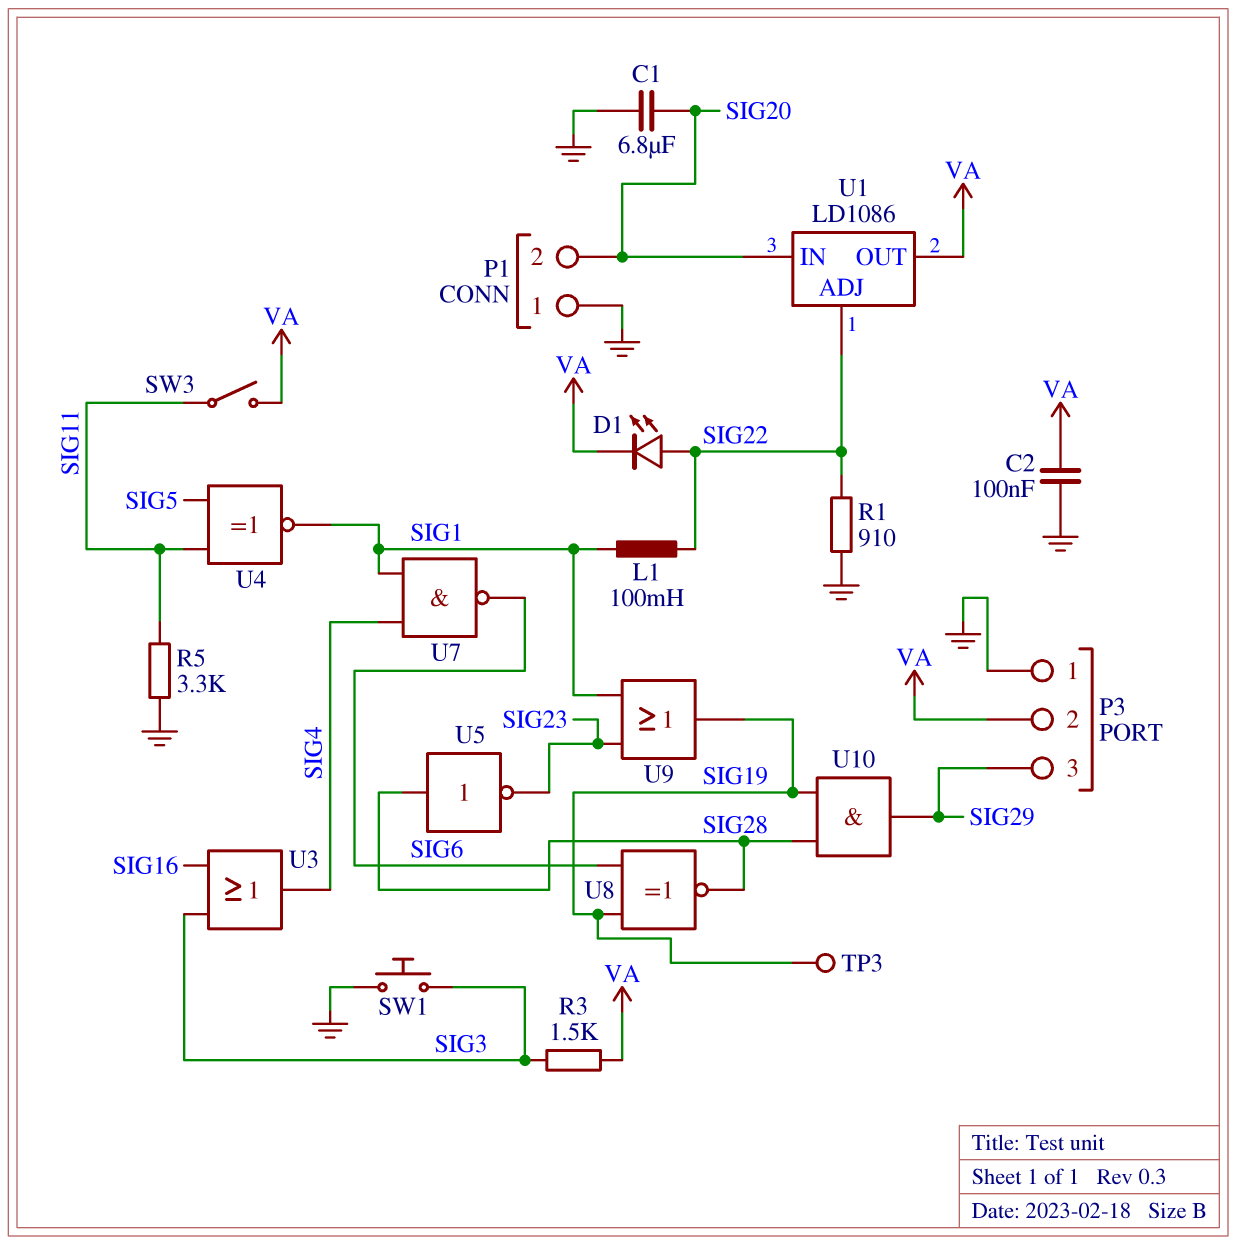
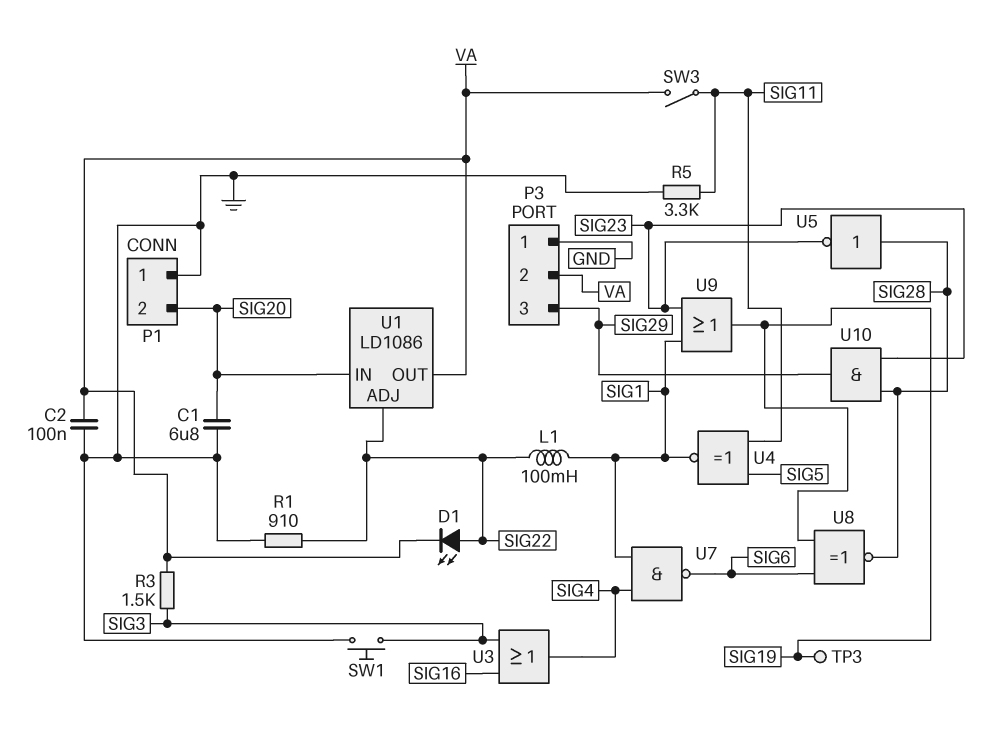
U10: AND (in SIG19, in SIG28, out SIG29) -> AND (in SIG23, in SIG28, out SIG29)

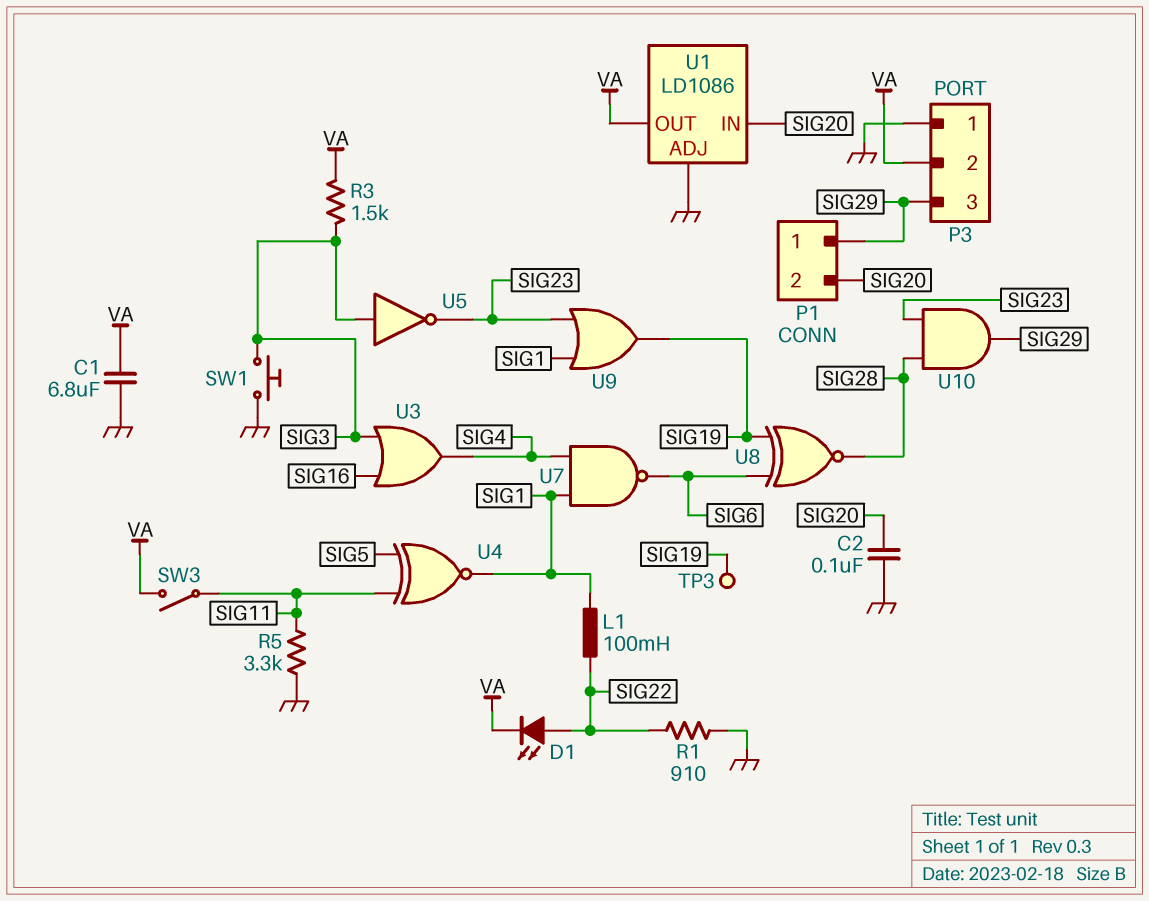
C1: 6.8uF (GND, SIG20) -> 6.8uF (GND, VA)
C2: 100nF (GND, VA) -> 100nF (GND, SIG20)
P1 pin 1: GND -> SIG29
U1 pin ADJ: SIG22 -> GND
U5: NOT (in SIG28, out SIG23) -> NOT (in SIG3, out SIG23)

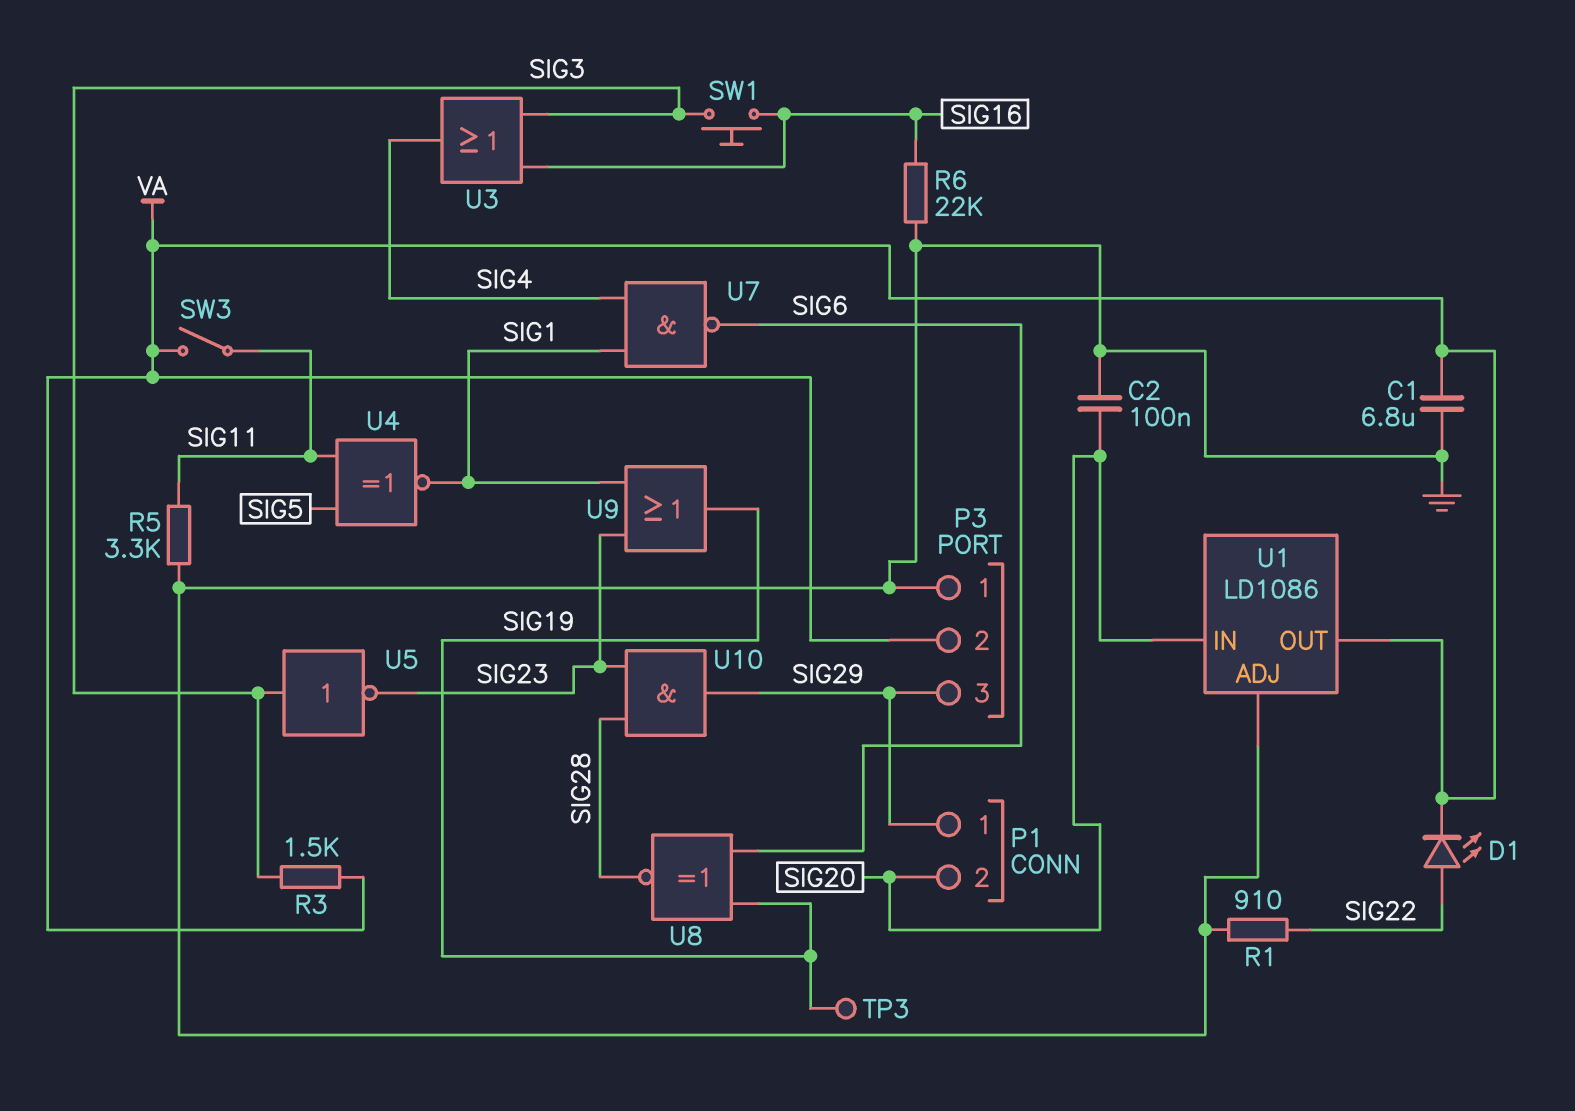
L1: 100mH (SIG1, SIG22) -> none
R6: none -> 22k (GND, SIG16)
SW1: button (GND, SIG3) -> button (SIG3, SIG16)

